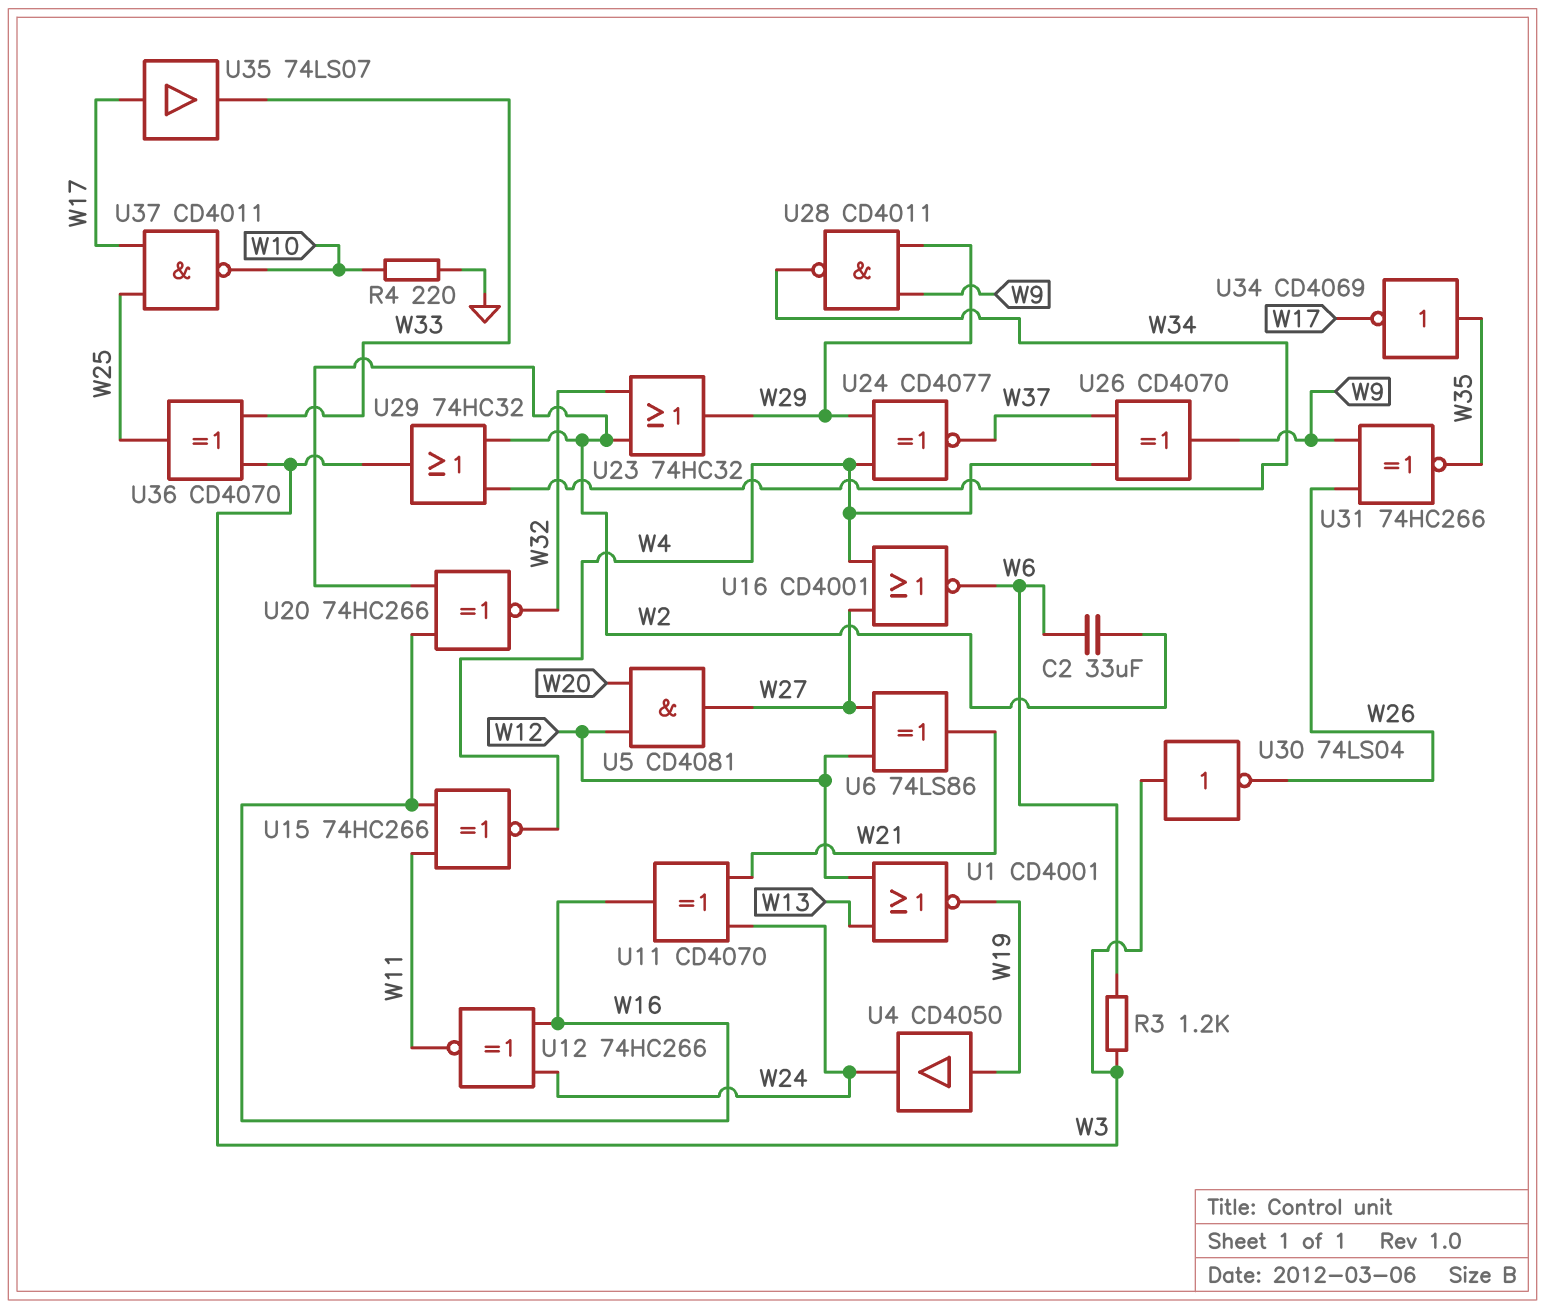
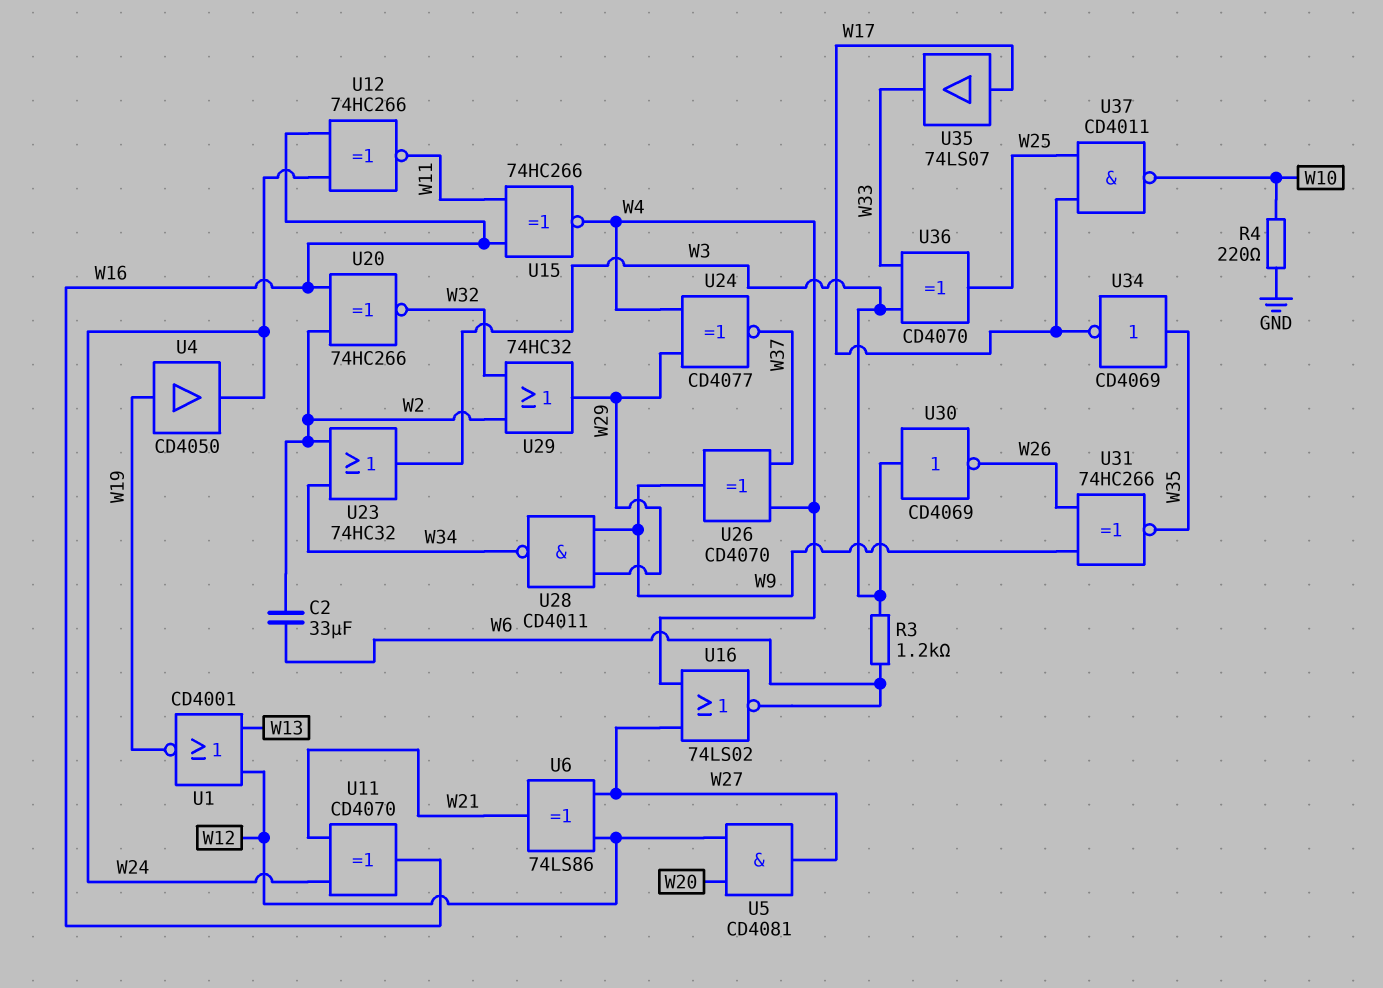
U16: NOR CD4001 (in W4, in W27, out W6) -> NOR 74LS02 (in W4, in W27, out W6)
U23: OR 74HC32 (in W2, in W32, out W29) -> OR 74HC32 (in W2, in W34, out W3)
U29: OR 74HC32 (in W2, in W34, out W3) -> OR 74HC32 (in W2, in W32, out W29)
U30: NOT 74LS04 (in W3, out W26) -> NOT CD4069 (in W3, out W26)

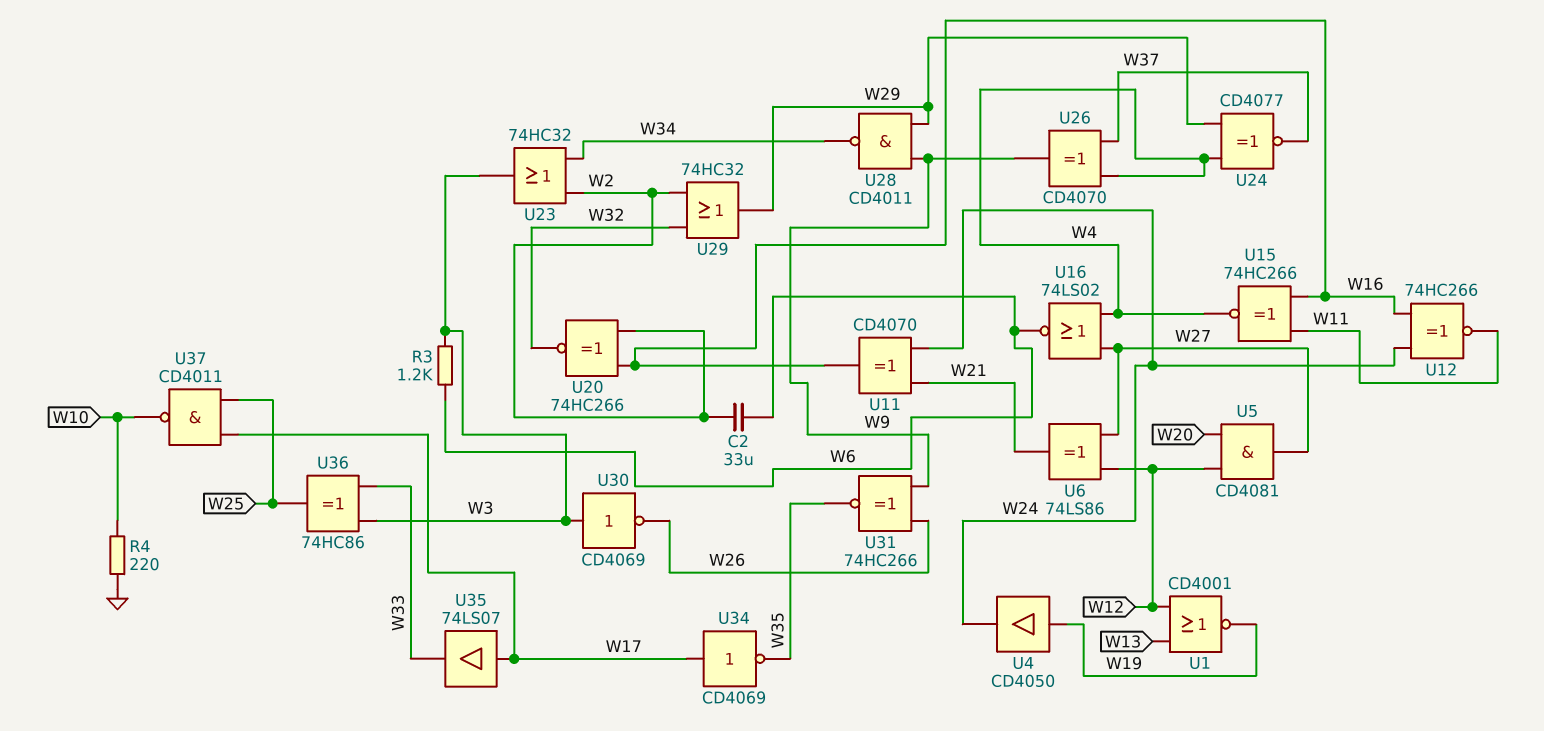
U34: NOT CD4069 (in W35, out W17) -> NOT CD4069 (in W17, out W35)
U36: XOR CD4070 (in W3, in W33, out W25) -> XOR 74HC86 (in W3, in W33, out W25)

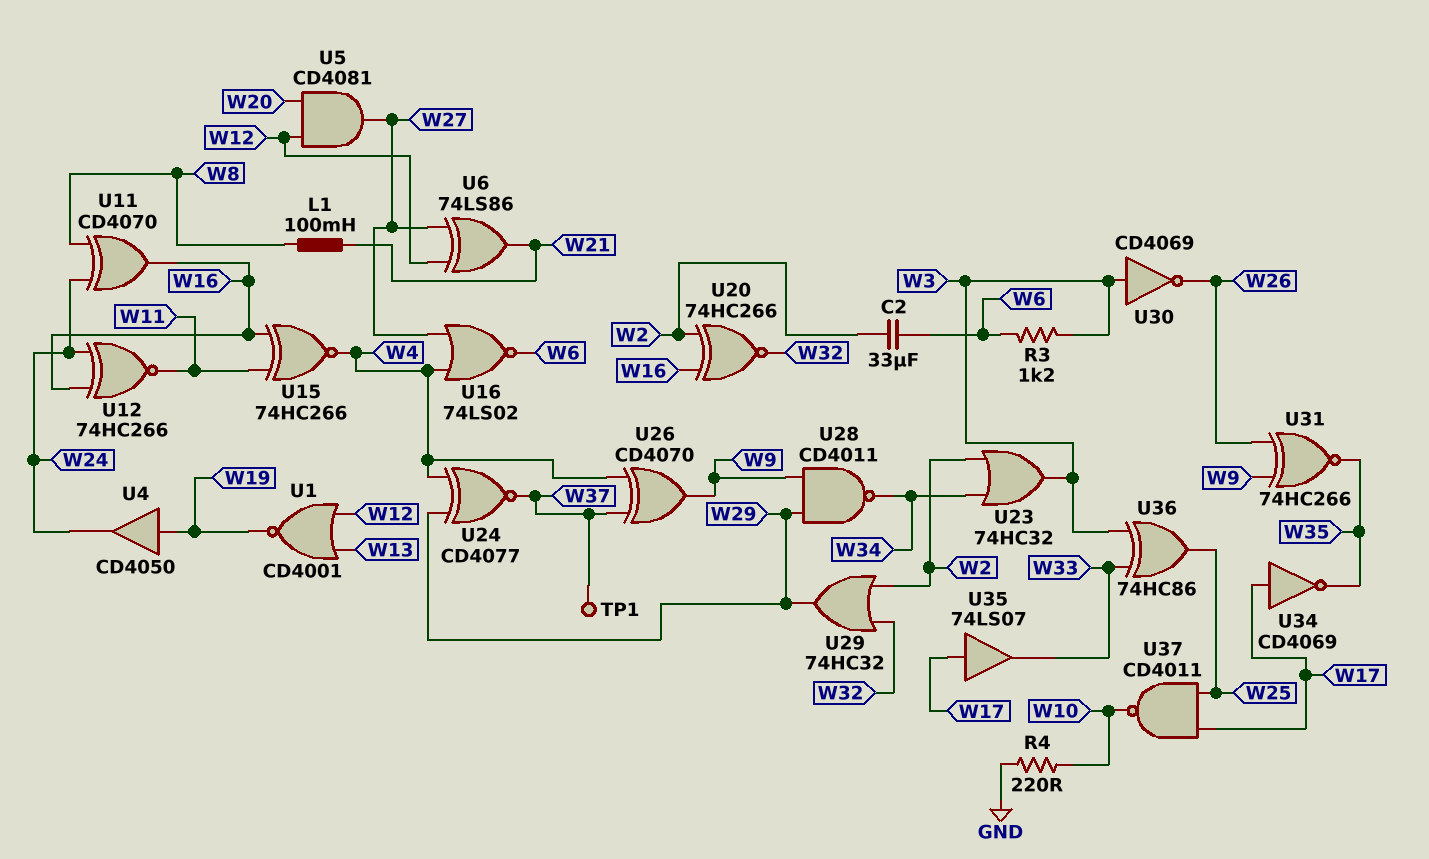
L1: none -> 100mH (W8, W21)
TP1: none -> test point (W37)
U11: XOR CD4070 (in W21, in W24, out W16) -> XOR CD4070 (in W8, in W24, out W16)

